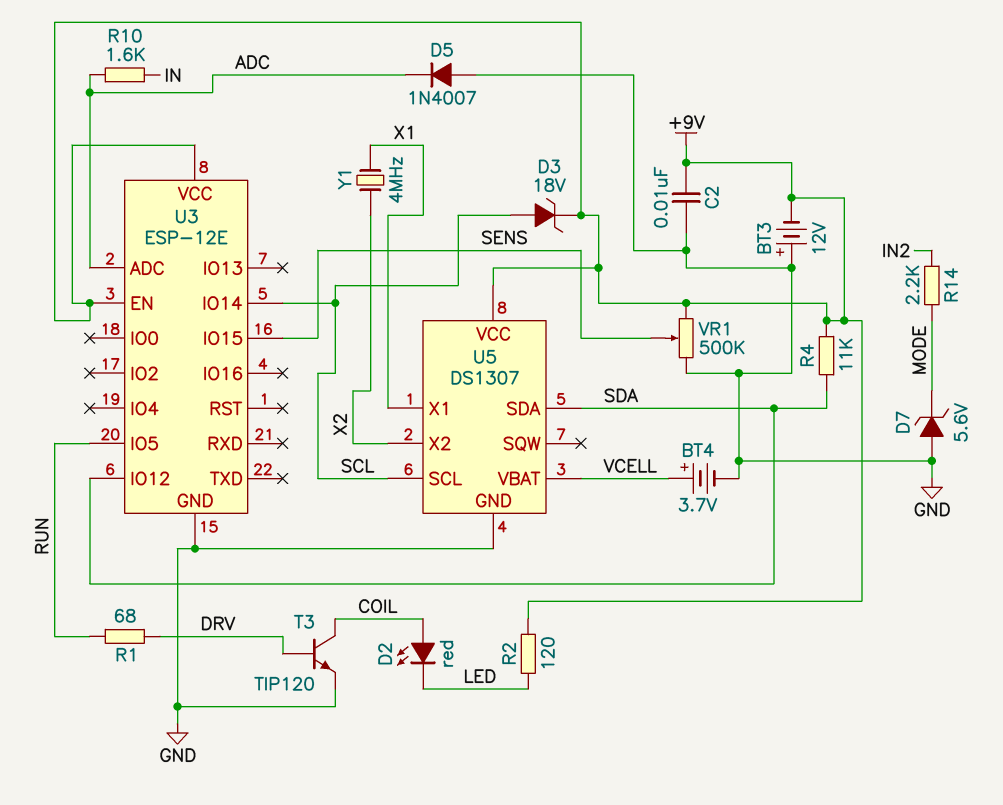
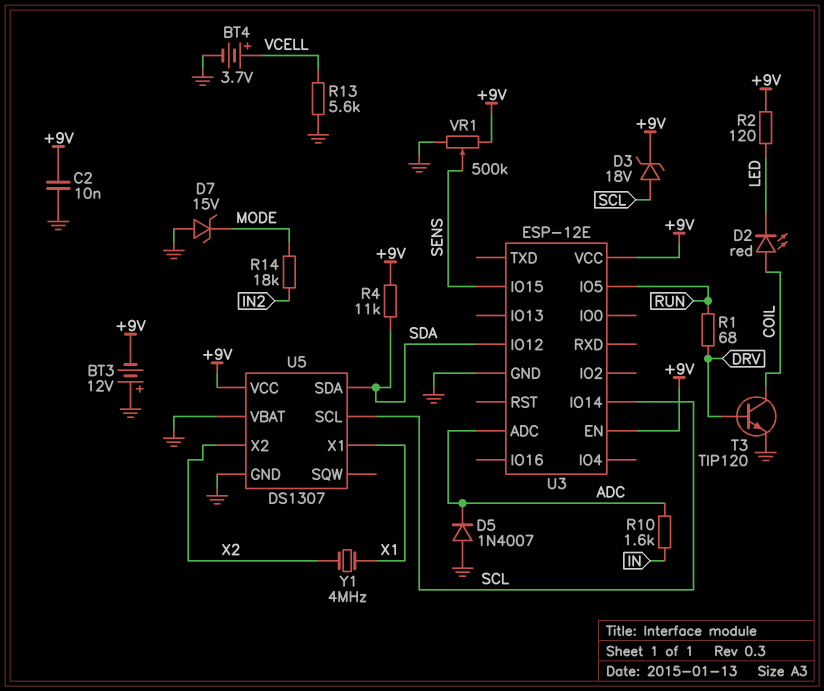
D7: zener 5.6V (A GND, K MODE) -> zener 15V (A GND, K MODE)
R13: none -> 5.6k (GND, VCELL)
R14: 2.2k (IN2, MODE) -> 18k (IN2, MODE)
U5 pin VBAT: VCELL -> GND

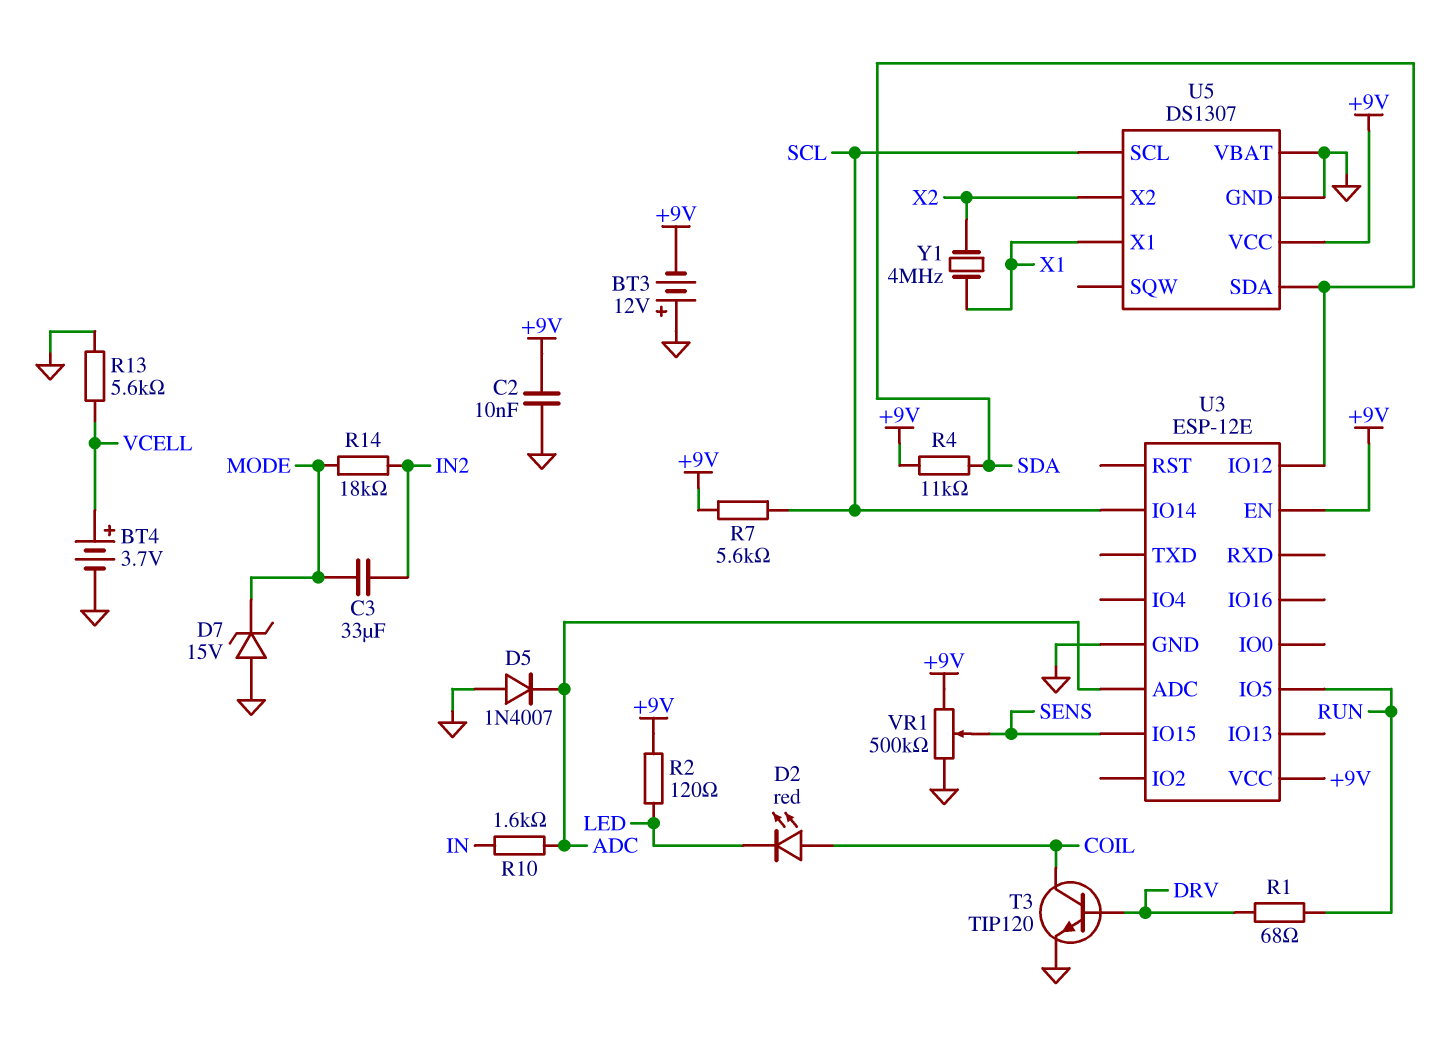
C3: none -> 33uF (IN2, MODE)
D3: zener 18V (A SCL, K +9V) -> none
R7: none -> 5.6k (+9V, SCL)

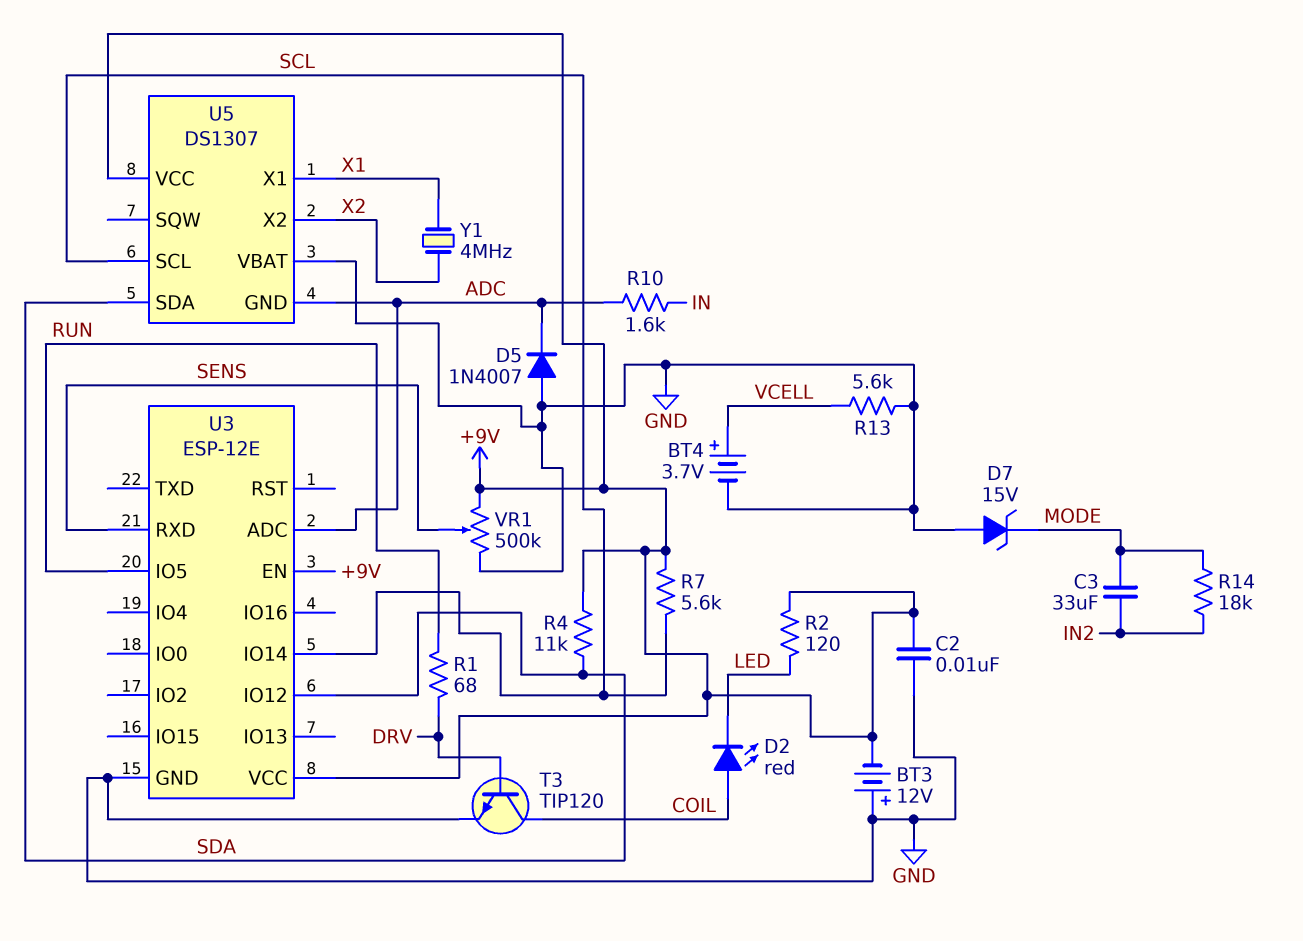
U3 pin IO15: SENS -> none
U3 pin RXD: none -> SENS
U5 pin GND: GND -> ADC

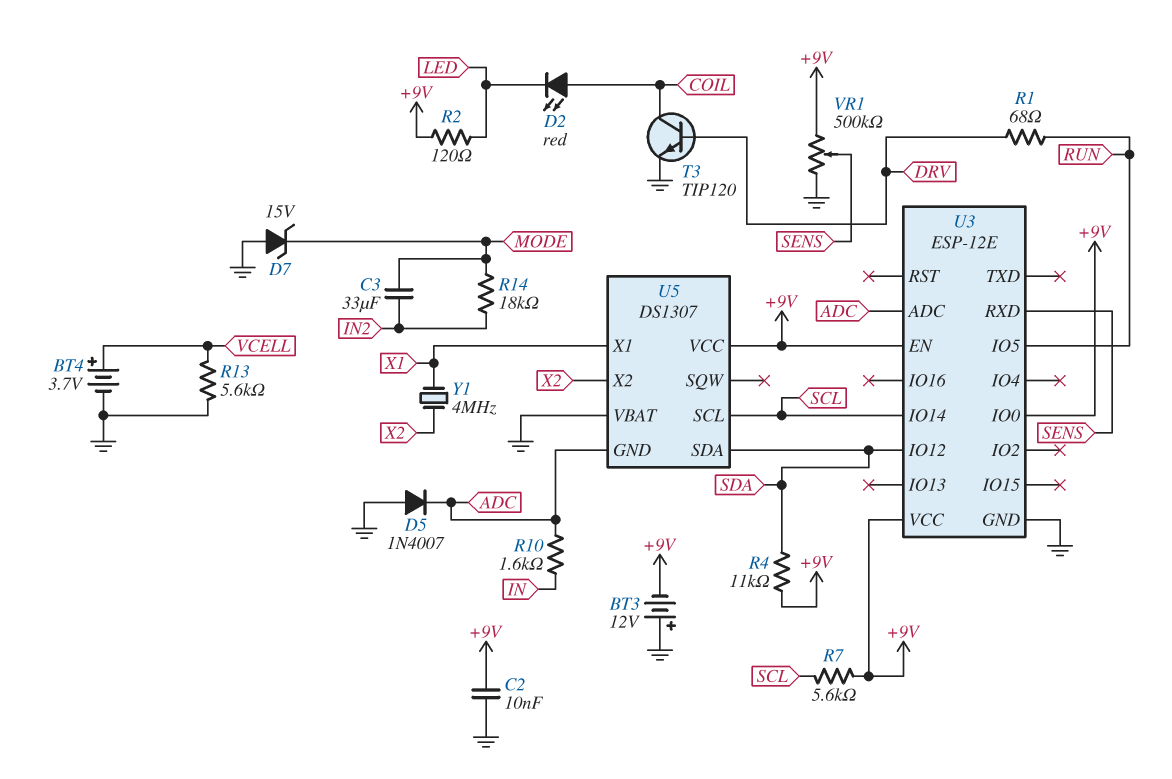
U3 pin IO0: none -> +9V

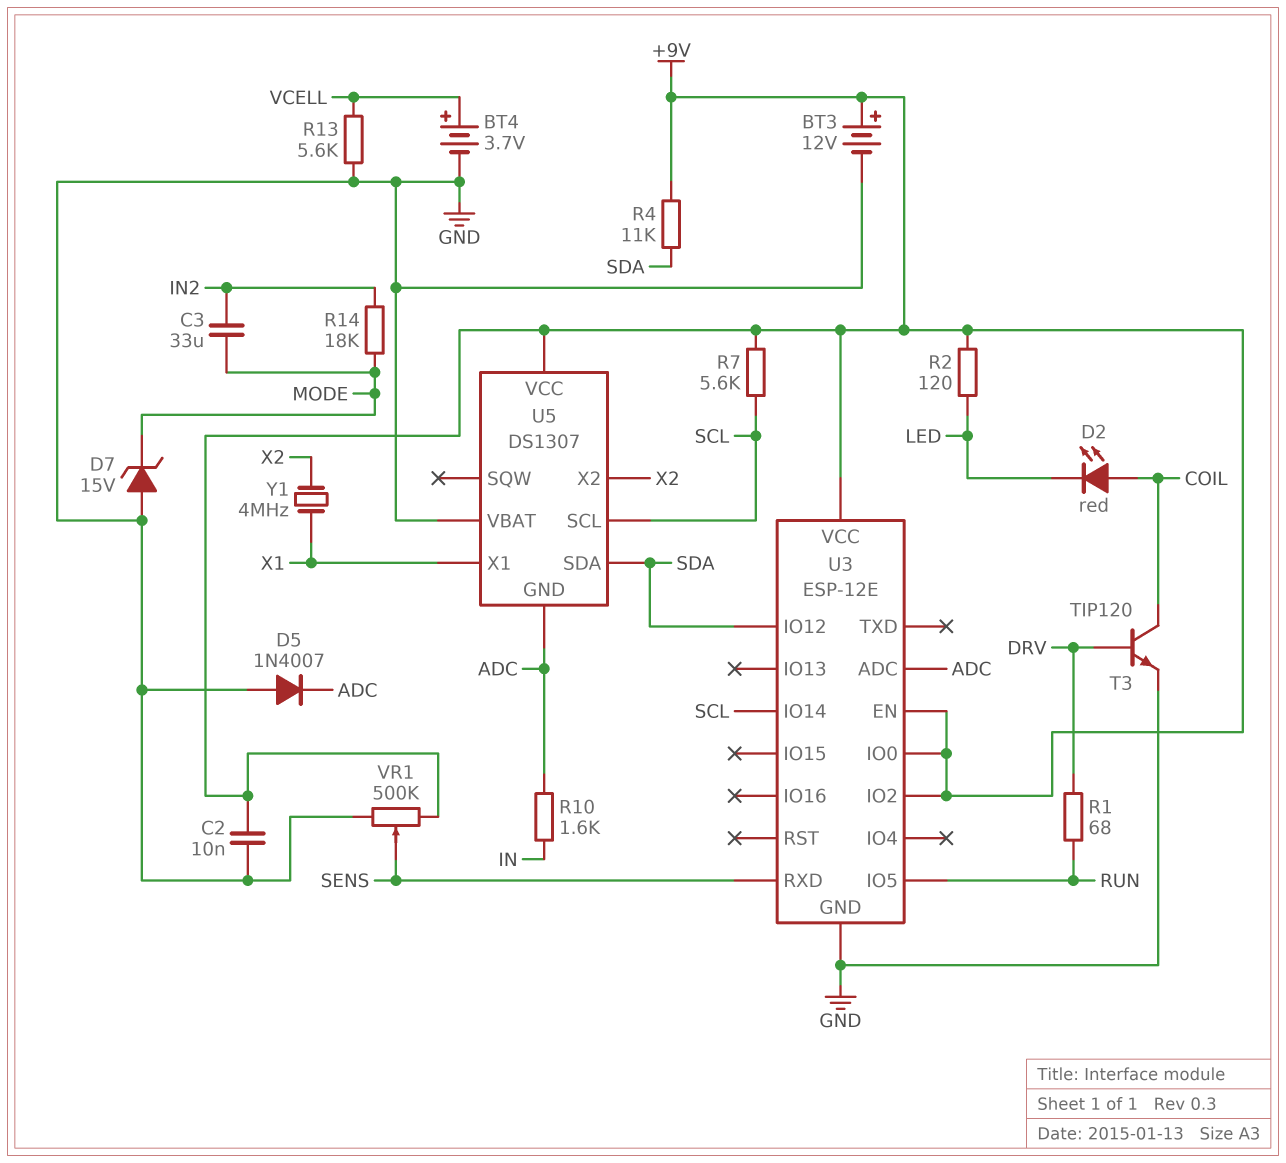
BT3: 12V (plus GND, minus +9V) -> 12V (plus +9V, minus GND)
U3 pin IO2: none -> +9V

